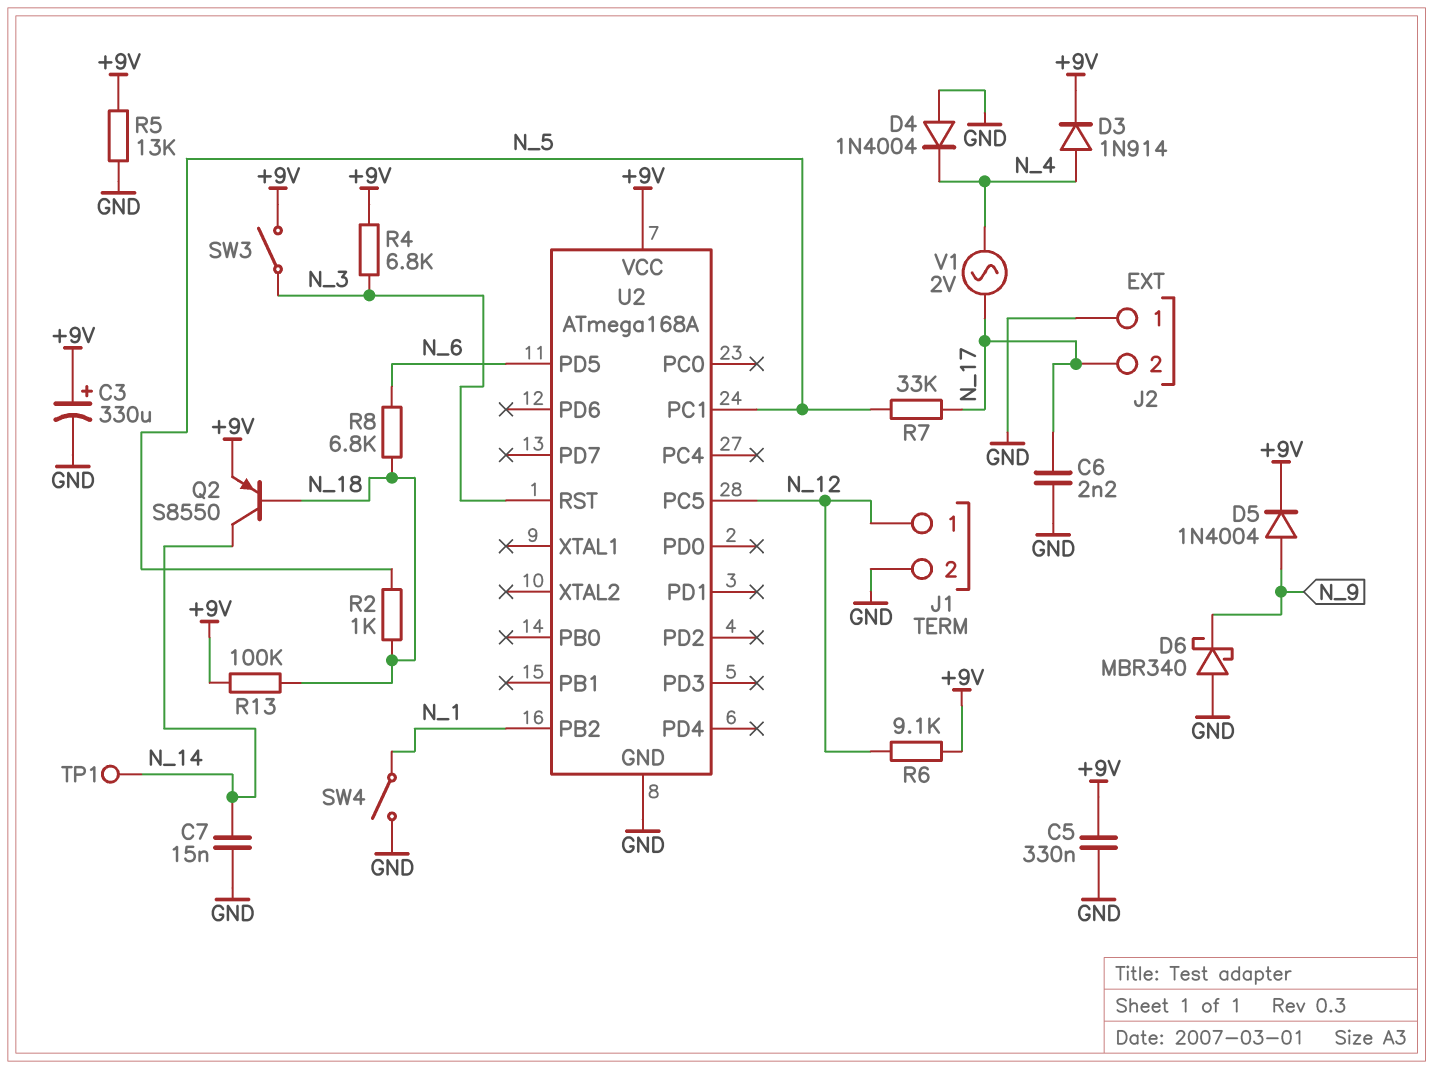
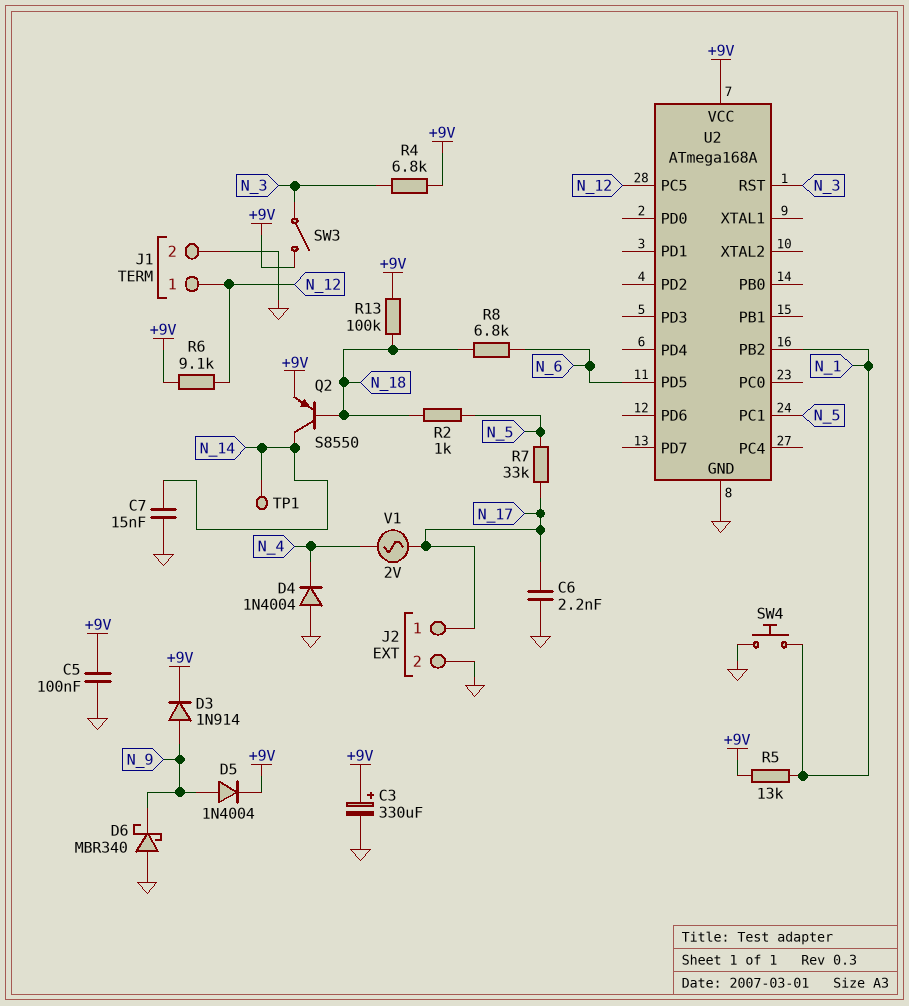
C5: 330nF (+9V, GND) -> 100nF (+9V, GND)
D3: diode 1N914 (A N_4, K +9V) -> diode 1N914 (A N_9, K +9V)
J2 pin 1: GND -> N_17
J2 pin 2: N_17 -> GND
R5: 13k (+9V, GND) -> 13k (+9V, N_1)
SW4: switch (GND, N_1) -> button (GND, N_1)

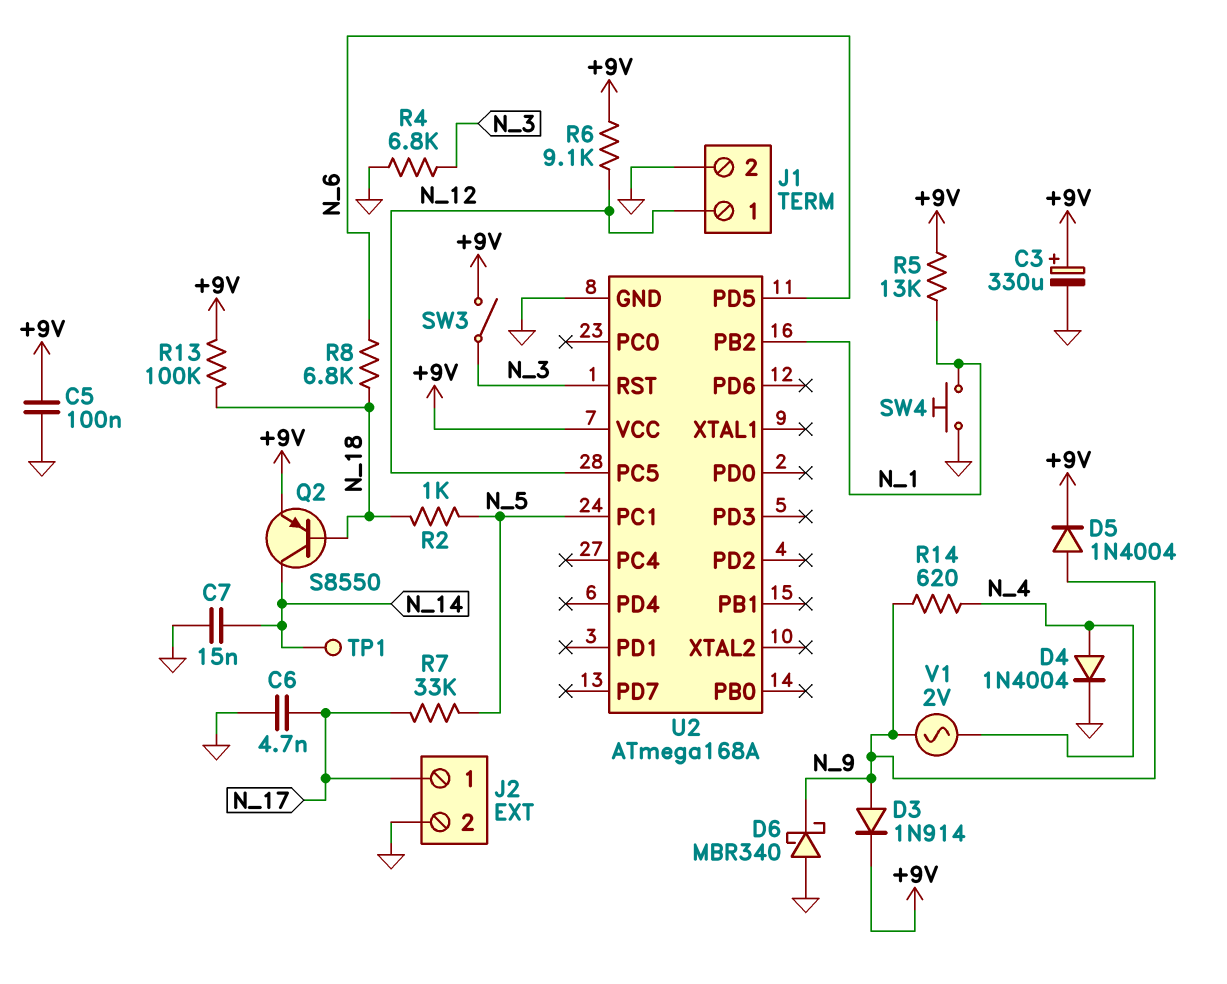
C6: 2.2nF (GND, N_17) -> 4.7nF (GND, N_17)
D4: diode 1N4004 (A GND, K N_4) -> diode 1N4004 (A N_4, K GND)
R4: 6.8k (+9V, N_3) -> 6.8k (GND, N_3)
R14: none -> 620 (N_4, N_9)
V1: AC 2V (N_4, N_17) -> AC 2V (N_4, N_9)

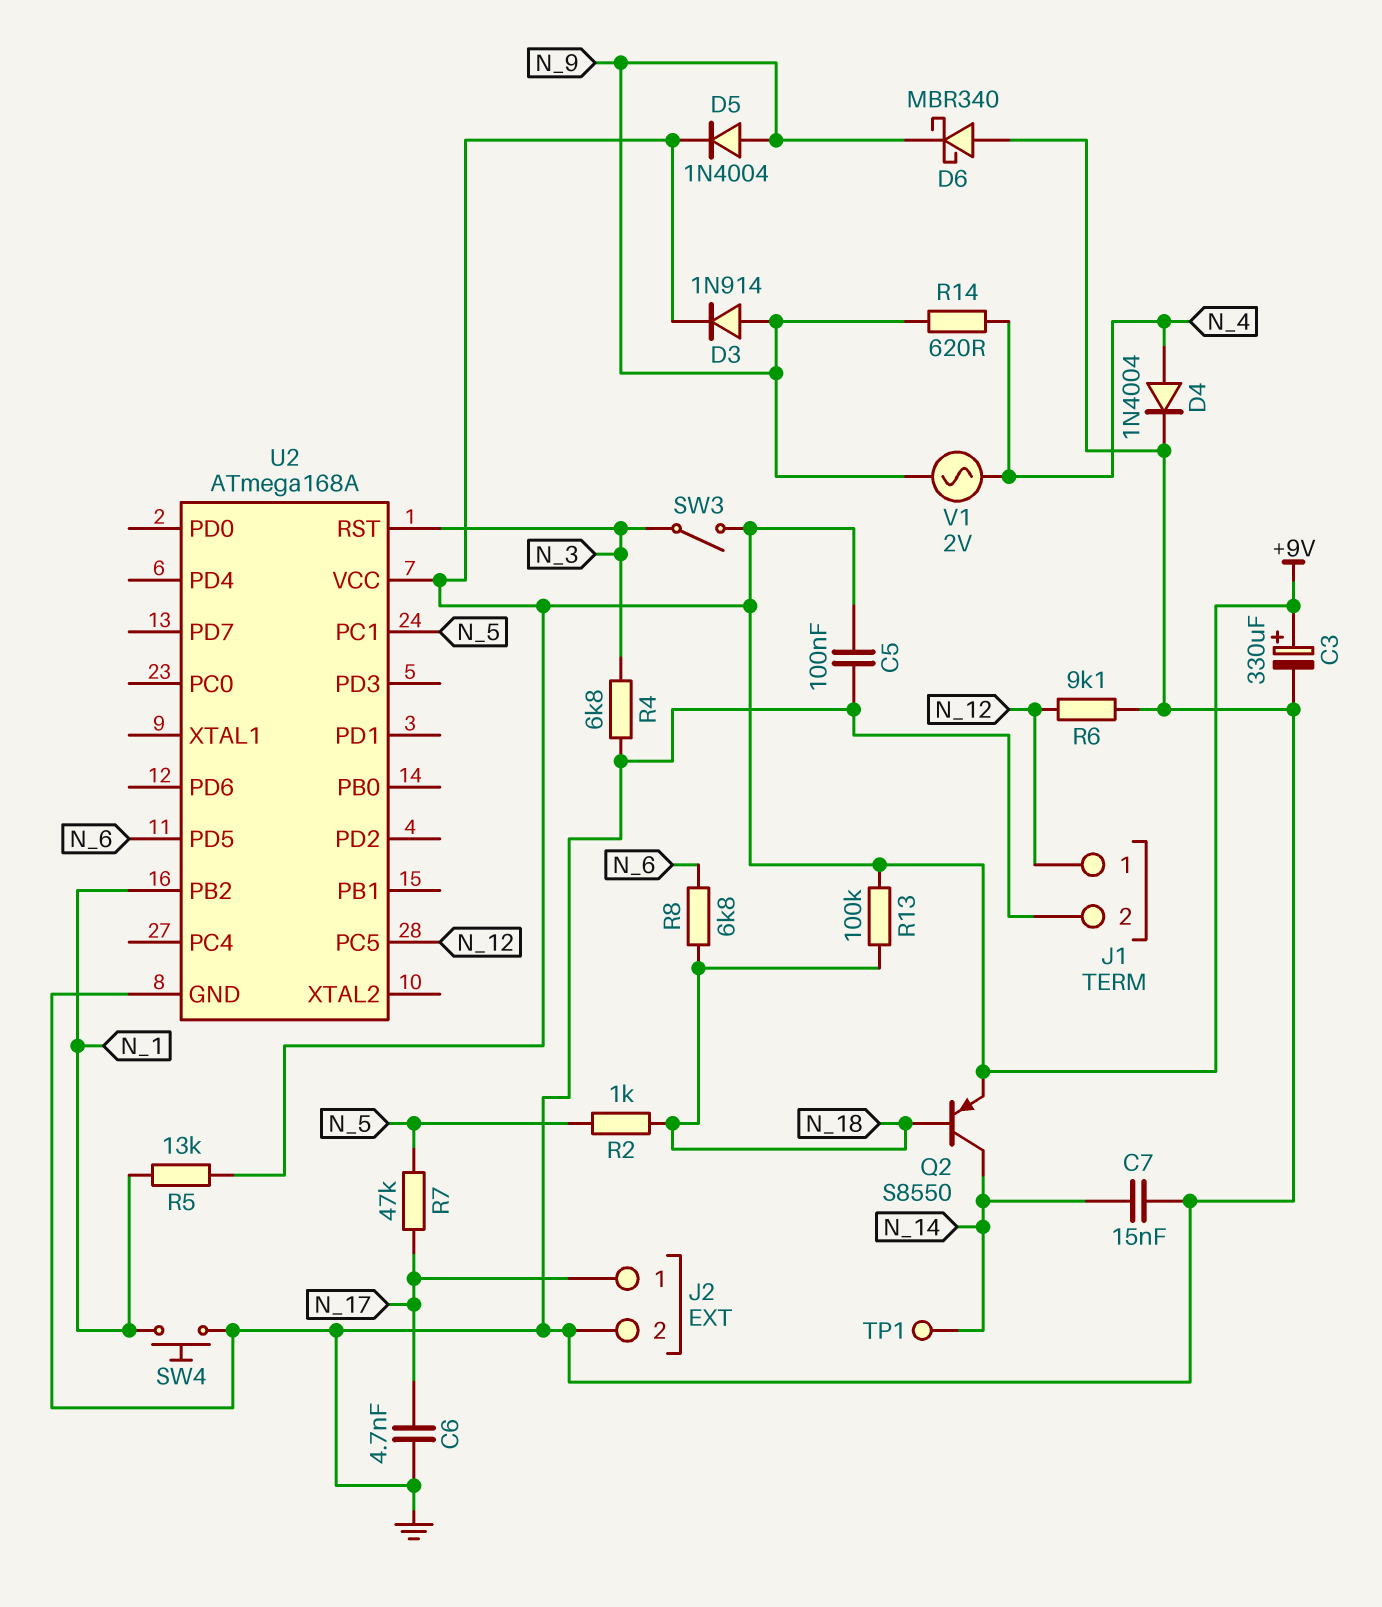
R6: 9.1k (+9V, N_12) -> 9.1k (GND, N_12)
R7: 33k (N_5, N_17) -> 47k (N_5, N_17)

